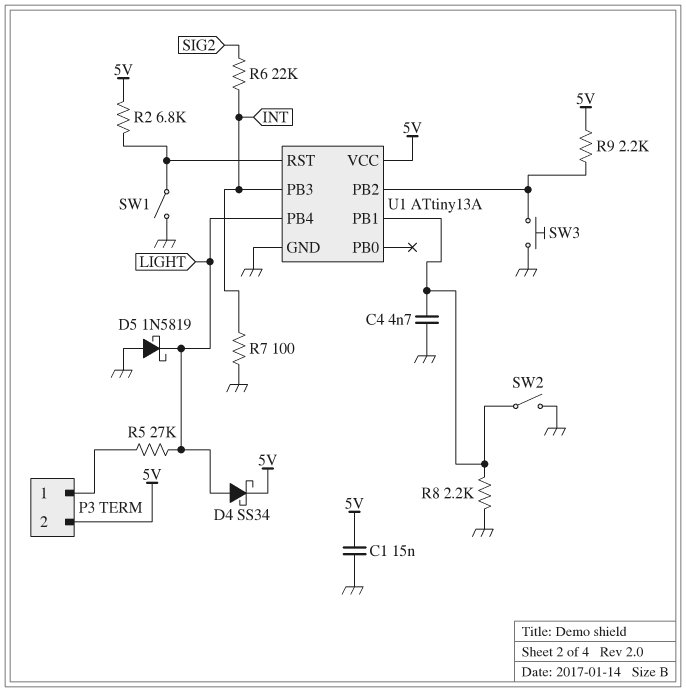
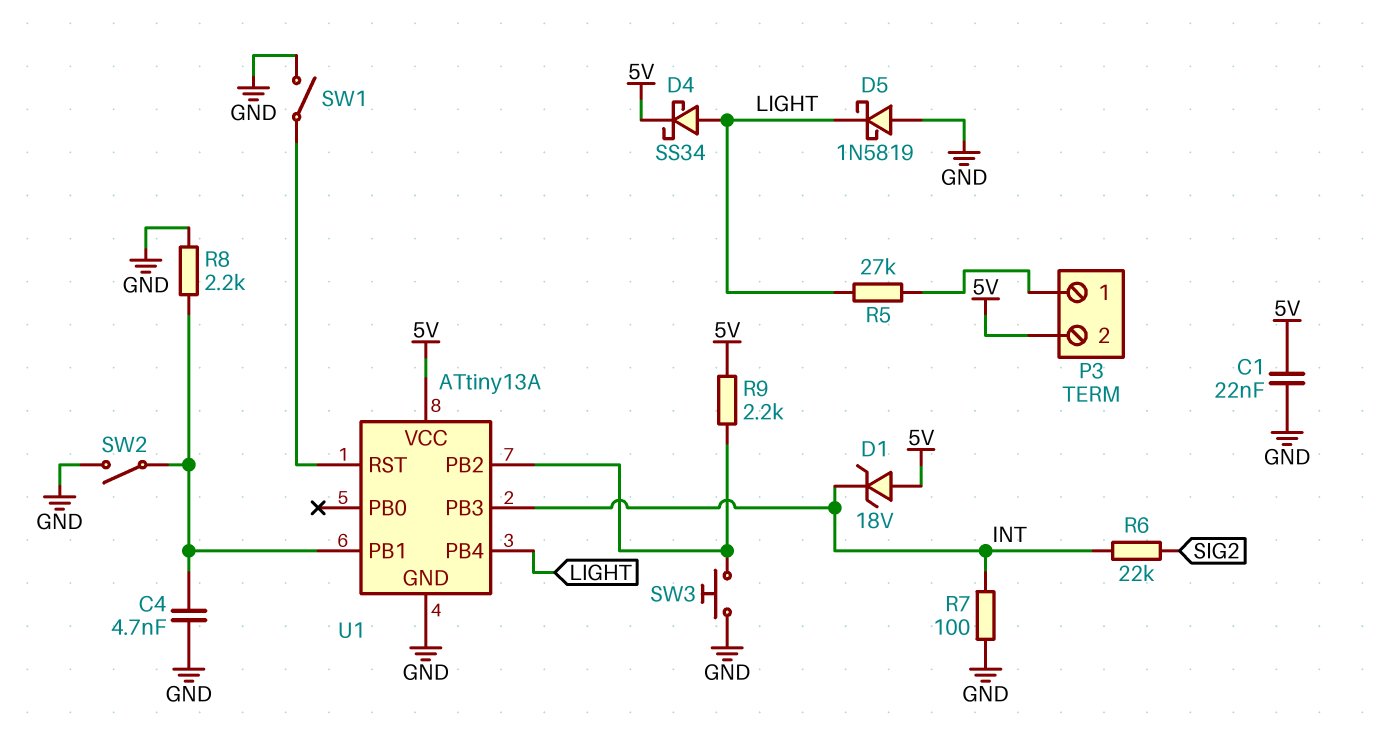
C1: 15nF (5V, GND) -> 22nF (5V, GND)
D1: none -> zener 18V (A 5V, K INT)
R2: 6.8k (5V, U1/RST) -> none

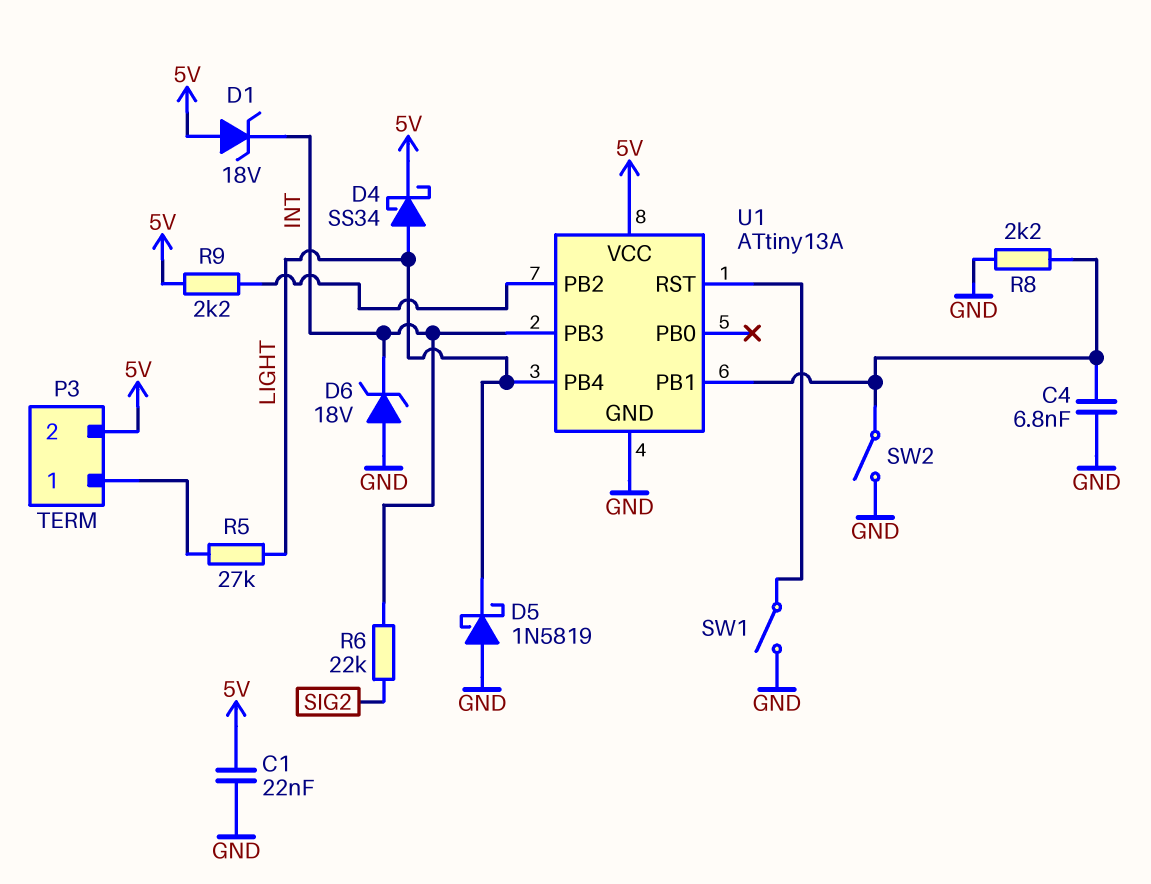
C4: 4.7nF (GND, U1/PB1) -> 6.8nF (GND, U1/PB1)
D6: none -> zener 18V (A GND, K INT)
R7: 100 (GND, INT) -> none
SW3: button (GND, U1/PB2) -> none

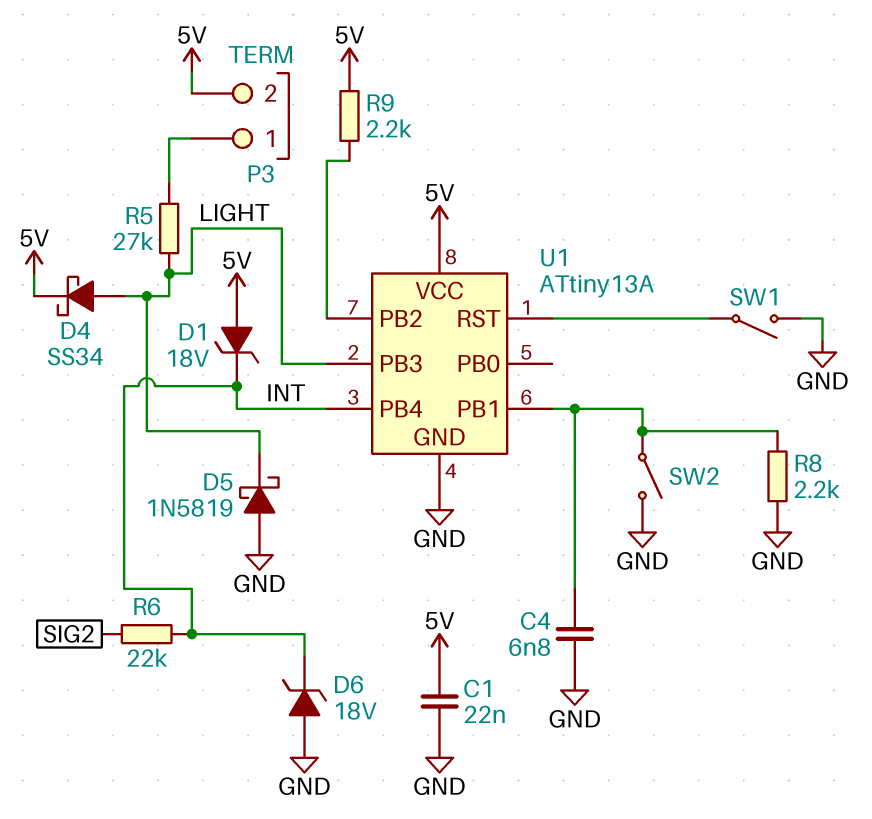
U1 pin PB3: INT -> LIGHT
U1 pin PB4: LIGHT -> INT

